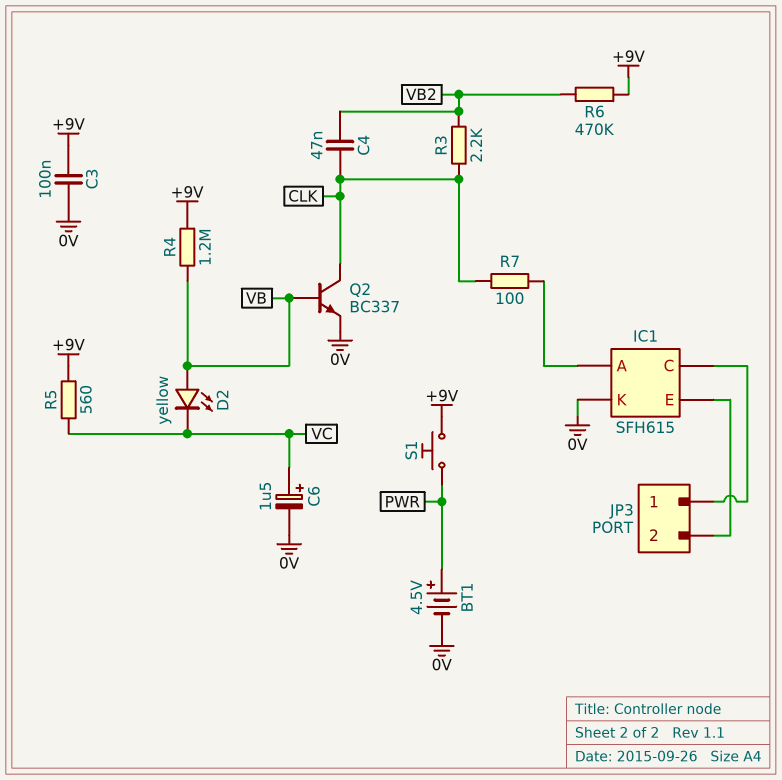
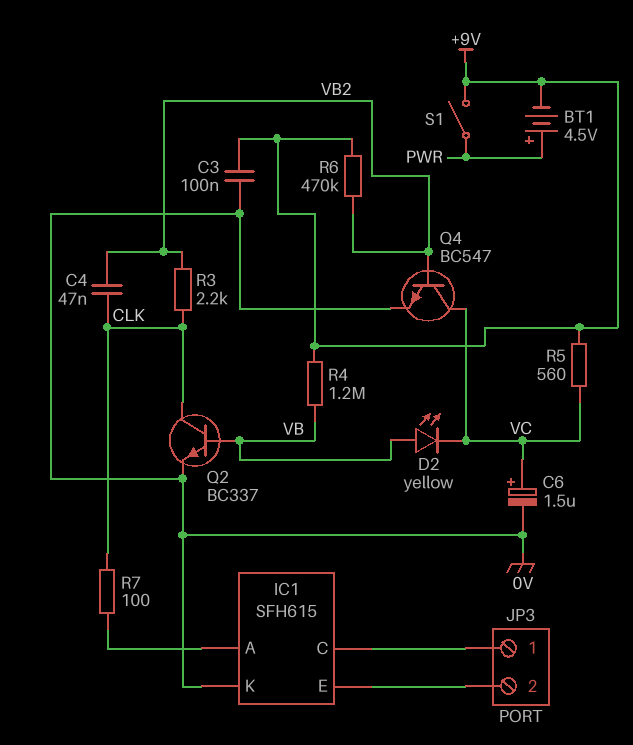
BT1: 4.5V (plus PWR, minus 0V) -> 4.5V (plus PWR, minus +9V)
Q4: none -> NPN BC547 (B VB2, C VC, E 0V)
S1: button (+9V, PWR) -> switch (+9V, PWR)

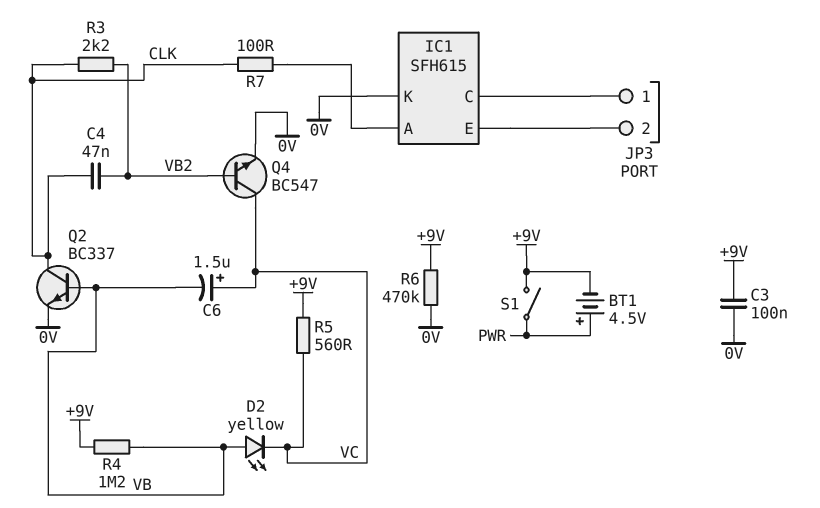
C6: 1.5uF (plus VC, minus 0V) -> 1.5uF (plus VC, minus VB)
R6: 470k (+9V, VB2) -> 470k (+9V, 0V)

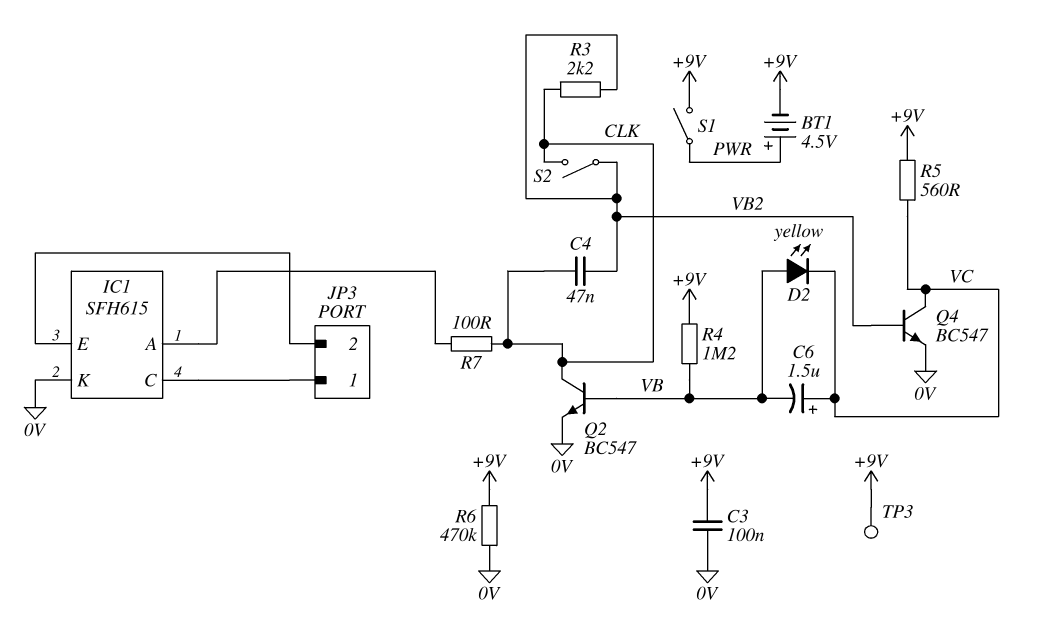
Q2: NPN BC337 (B VB, C CLK, E 0V) -> NPN BC547 (B VB, C CLK, E 0V)
S2: none -> switch (CLK, VB2)
TP3: none -> test point (+9V)

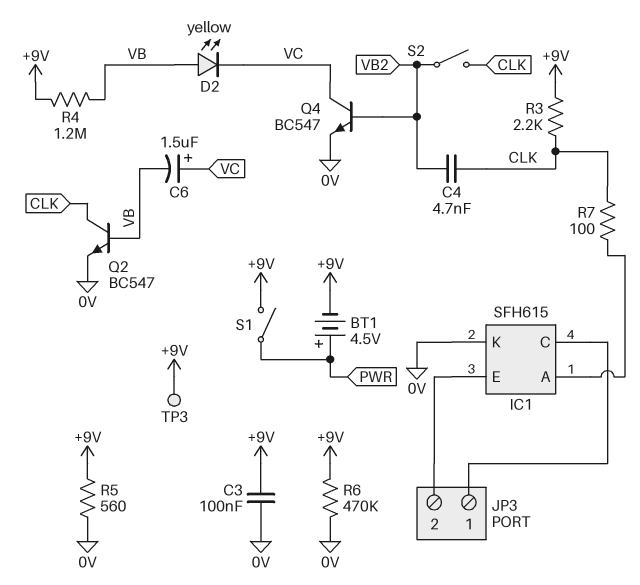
C4: 47nF (CLK, VB2) -> 4.7nF (CLK, VB2)
R3: 2.2k (CLK, VB2) -> 2.2k (+9V, CLK)
R5: 560 (+9V, VC) -> 560 (+9V, 0V)

